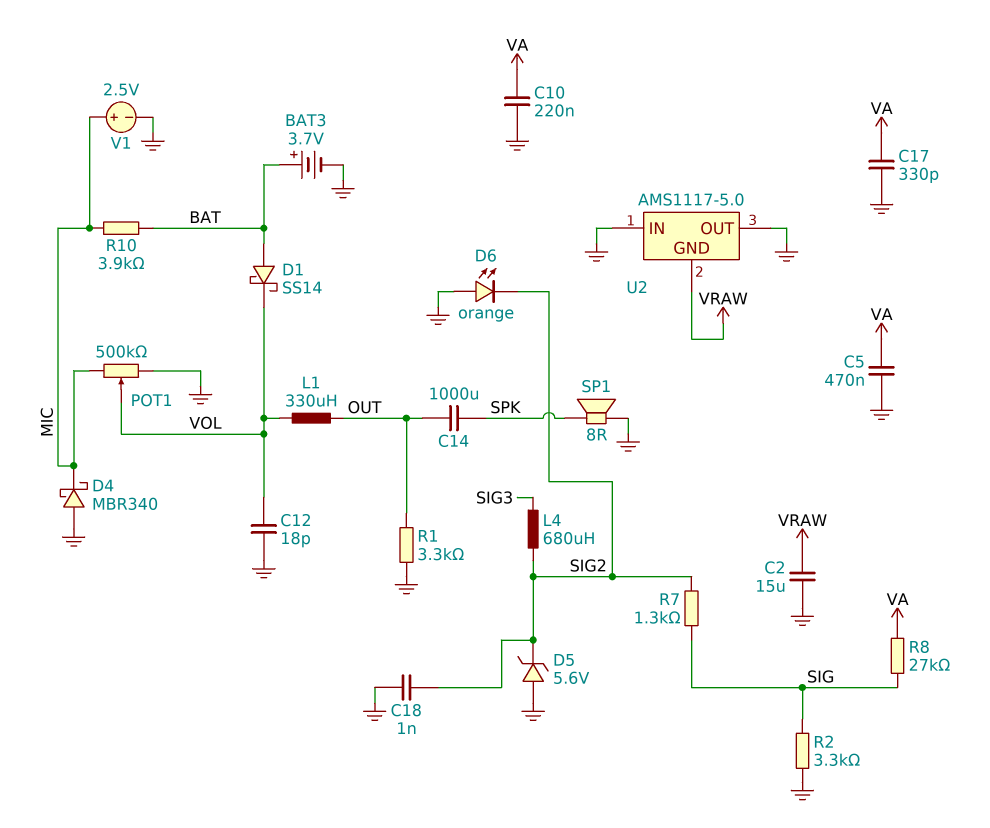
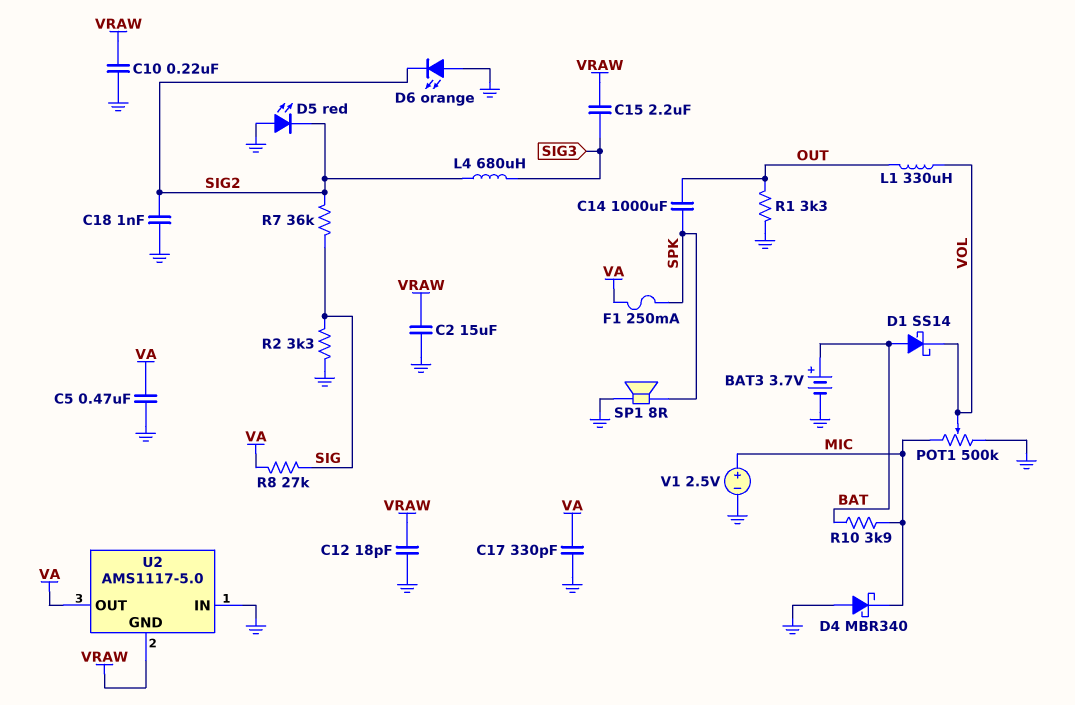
C10: 220nF (GND, VA) -> 220nF (GND, VRAW)
C12: 18pF (GND, VOL) -> 18pF (GND, VRAW)
C15: none -> 2.2uF (SIG3, VRAW)
D5: zener 5.6V (A GND, K SIG2) -> LED red (A GND, K SIG2)
F1: none -> 250mA (SPK, VA)
R7: 1.3k (SIG, SIG2) -> 36k (SIG, SIG2)
U2 pin OUT: GND -> VA

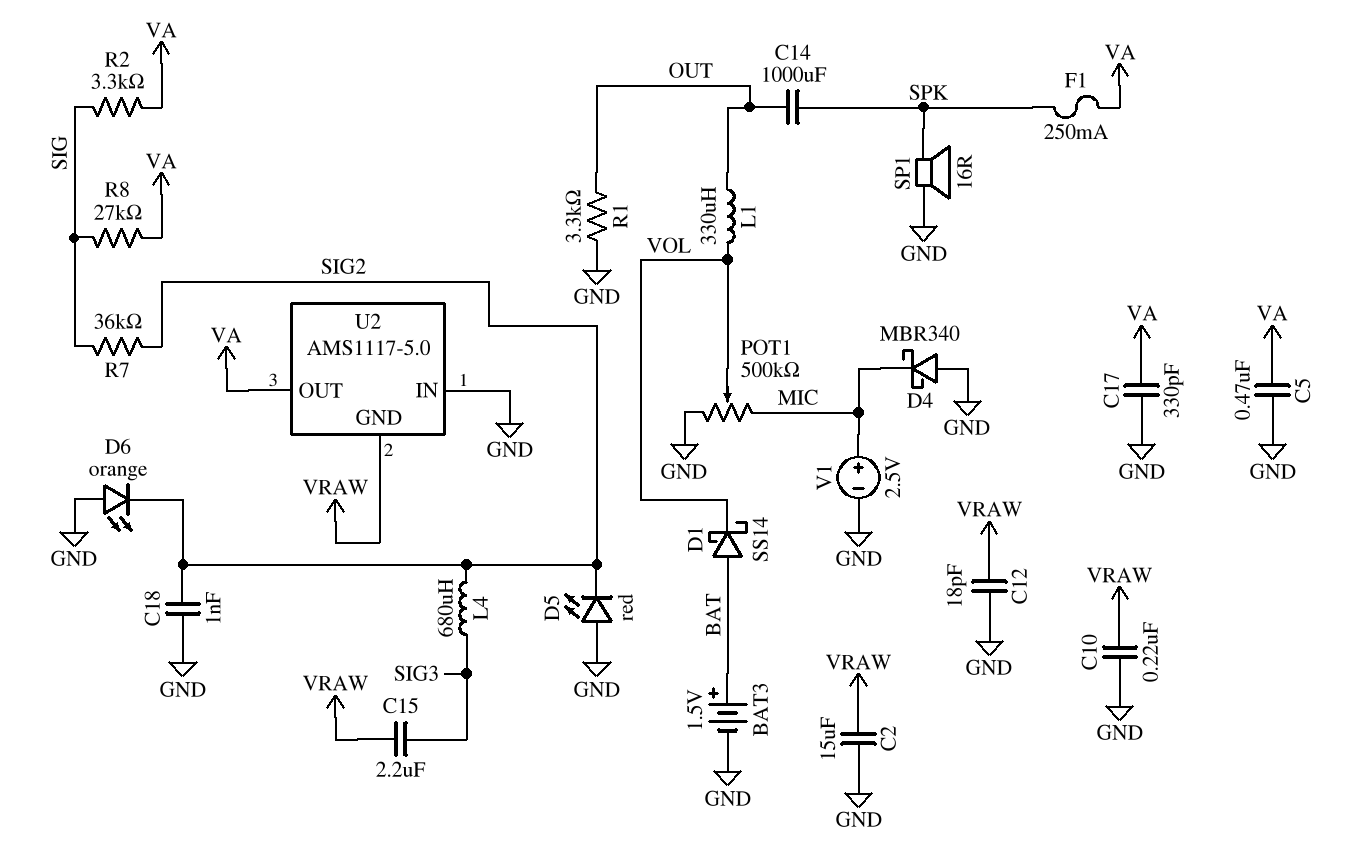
BAT3: 3.7V (plus BAT, minus GND) -> 1.5V (plus BAT, minus GND)
R2: 3.3k (GND, SIG) -> 3.3k (SIG, VA)
R10: 3.9k (BAT, MIC) -> none
SP1: speaker 8R (GND, SPK) -> speaker 16R (GND, SPK)

